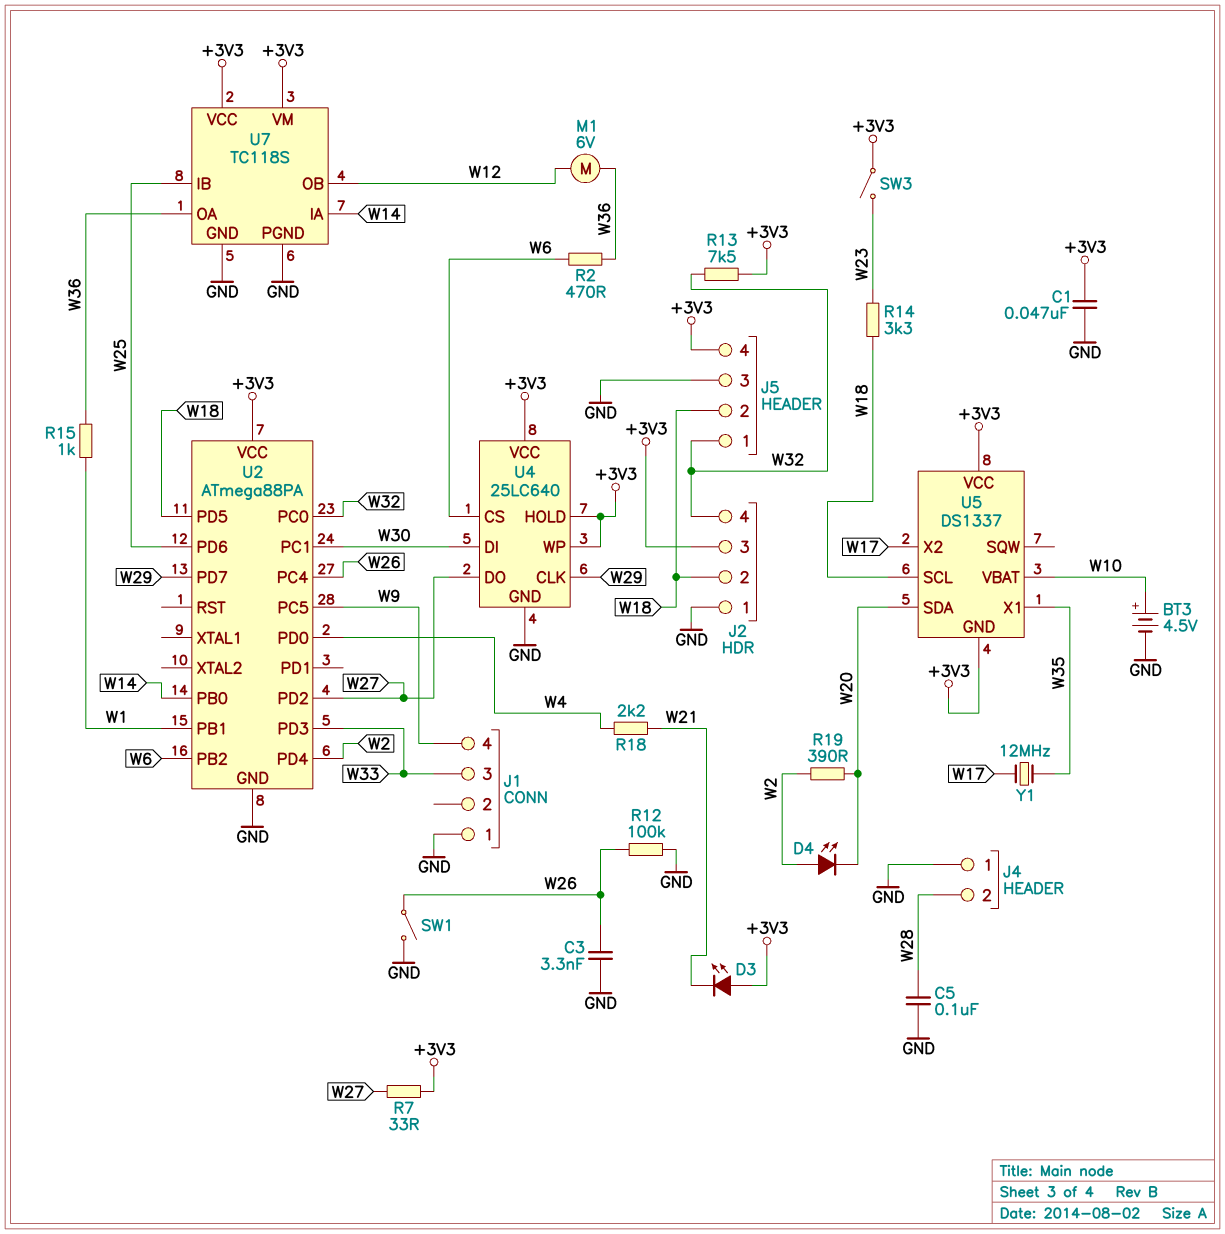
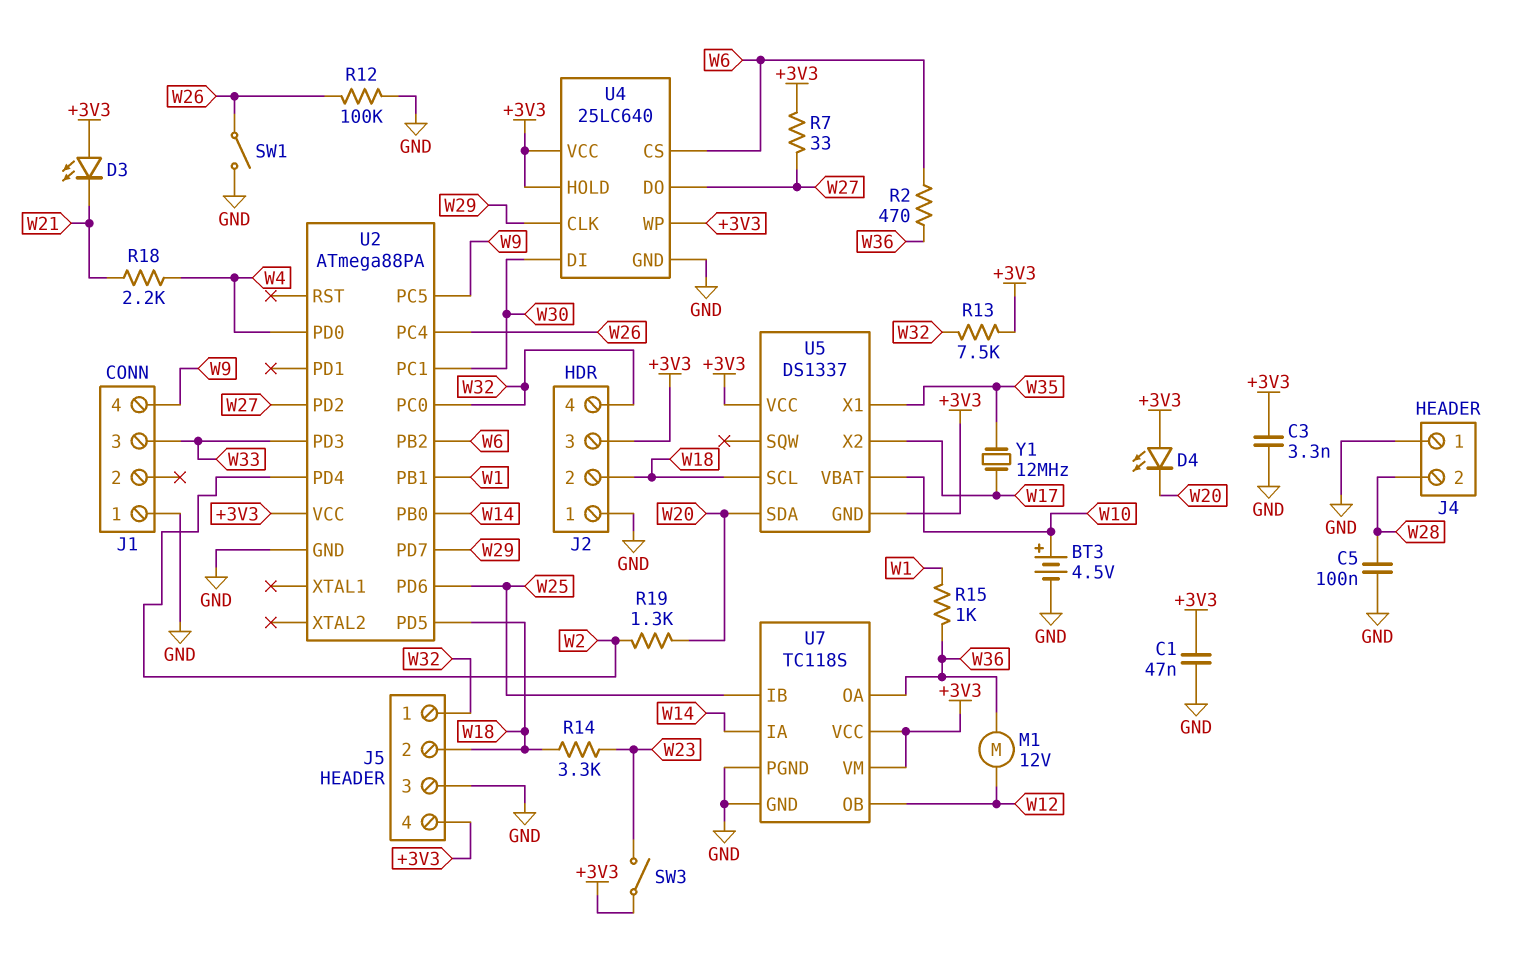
C3: 3.3nF (GND, W26) -> 3.3nF (+3V3, GND)
D4: LED (A W2, K W20) -> LED (A +3V3, K W20)
M1: motor 6V (W12, W36) -> motor 12V (W12, W36)
R19: 390 (W2, W20) -> 1.3k (W2, W20)

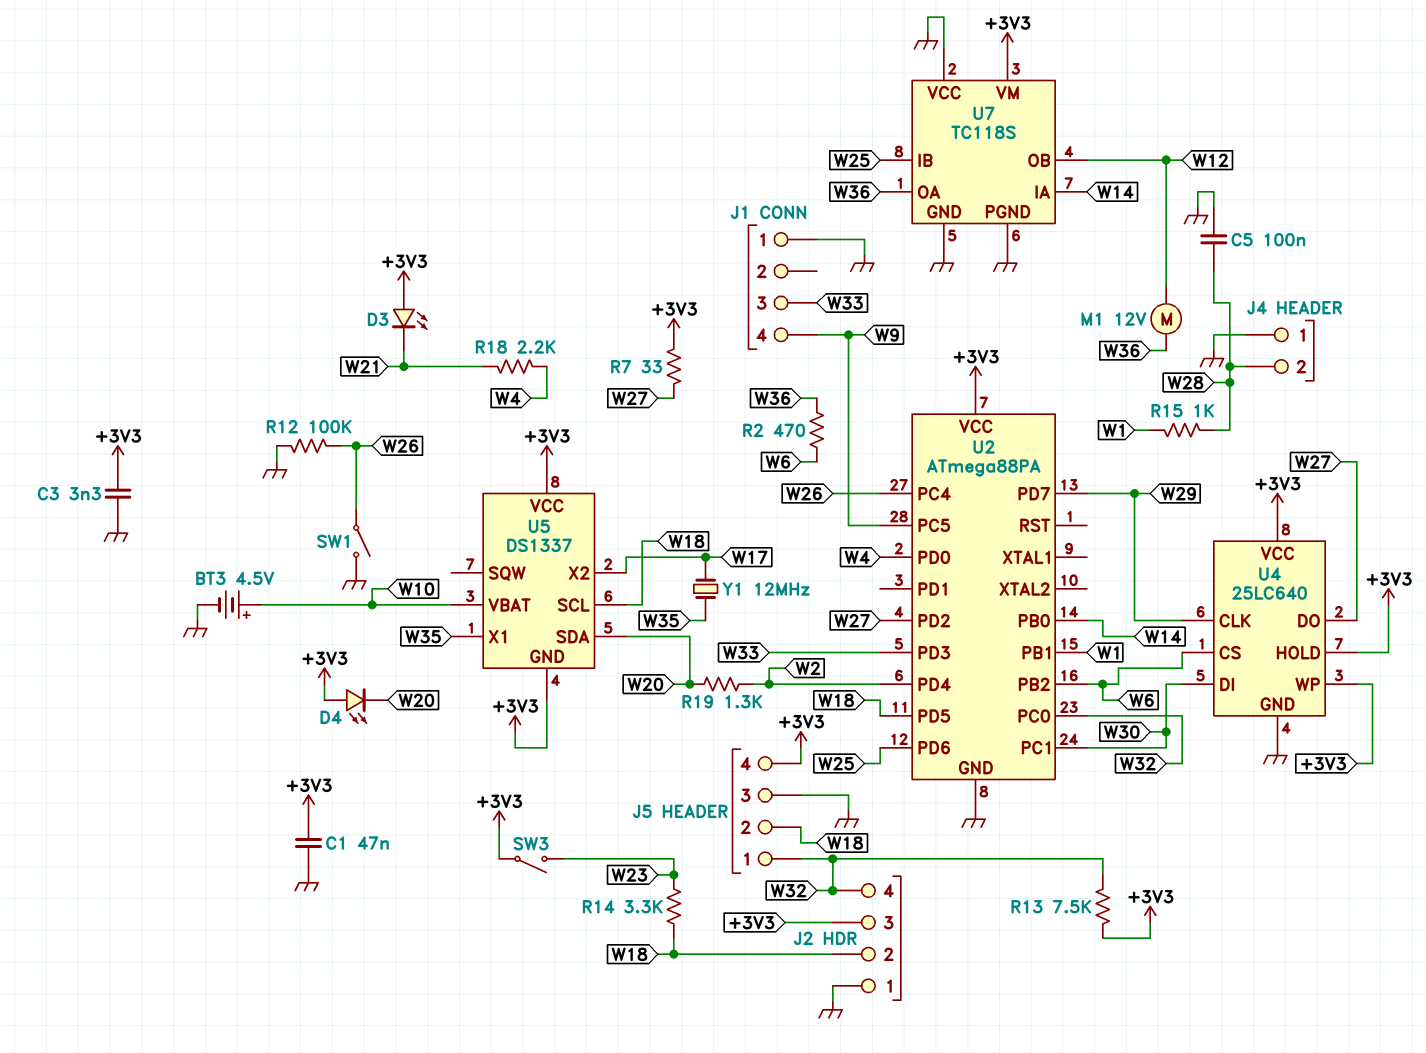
R15: 1k (W1, W36) -> 1k (W1, W28)
U7 pin VCC: +3V3 -> GND

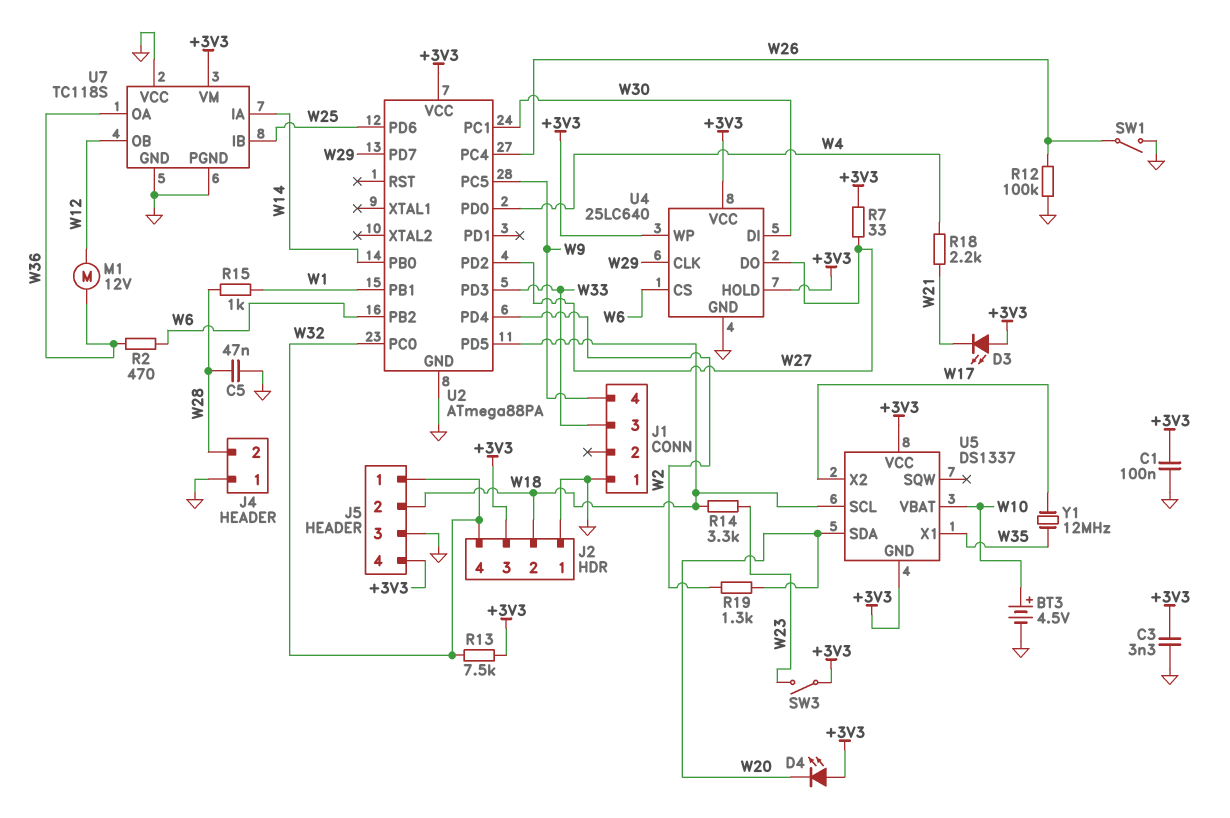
C1: 47nF (+3V3, GND) -> 100nF (+3V3, GND)
C5: 100nF (GND, W28) -> 47nF (GND, W28)

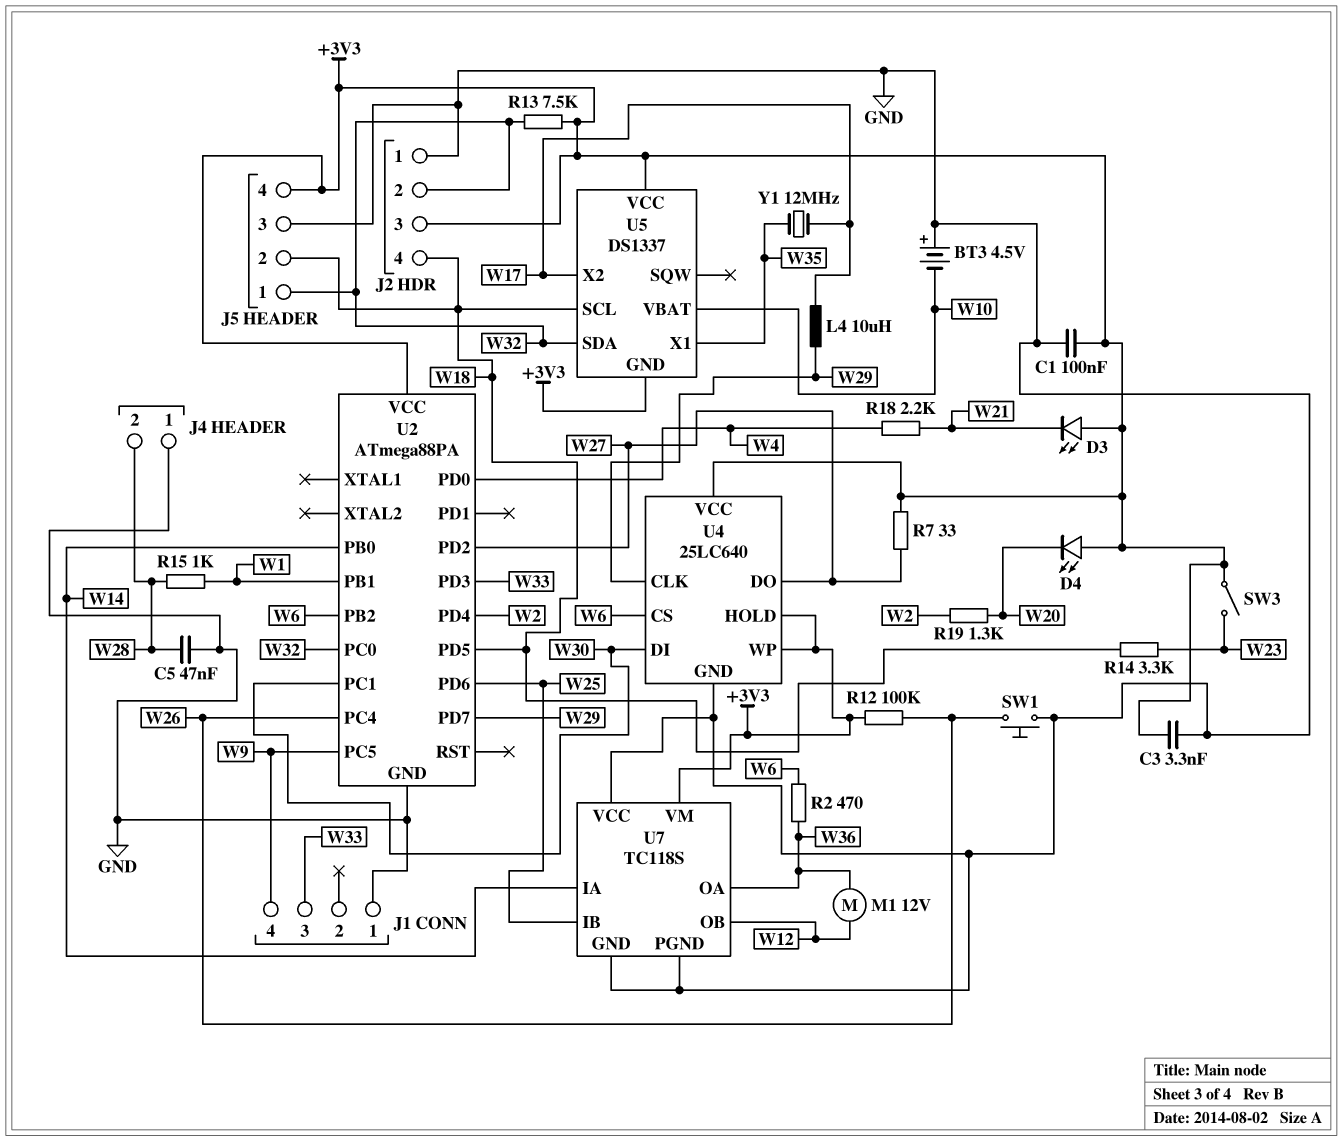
BT3: 4.5V (plus W10, minus GND) -> 4.5V (plus GND, minus W10)
J2 pin 2: W18 -> W32
J2 pin 4: W32 -> W18
L4: none -> 10uH (W17, W29)
R12: 100k (GND, W26) -> 100k (+3V3, W26)
SW1: switch (GND, W26) -> button (GND, W26)
U5 pin SDA: W20 -> W32

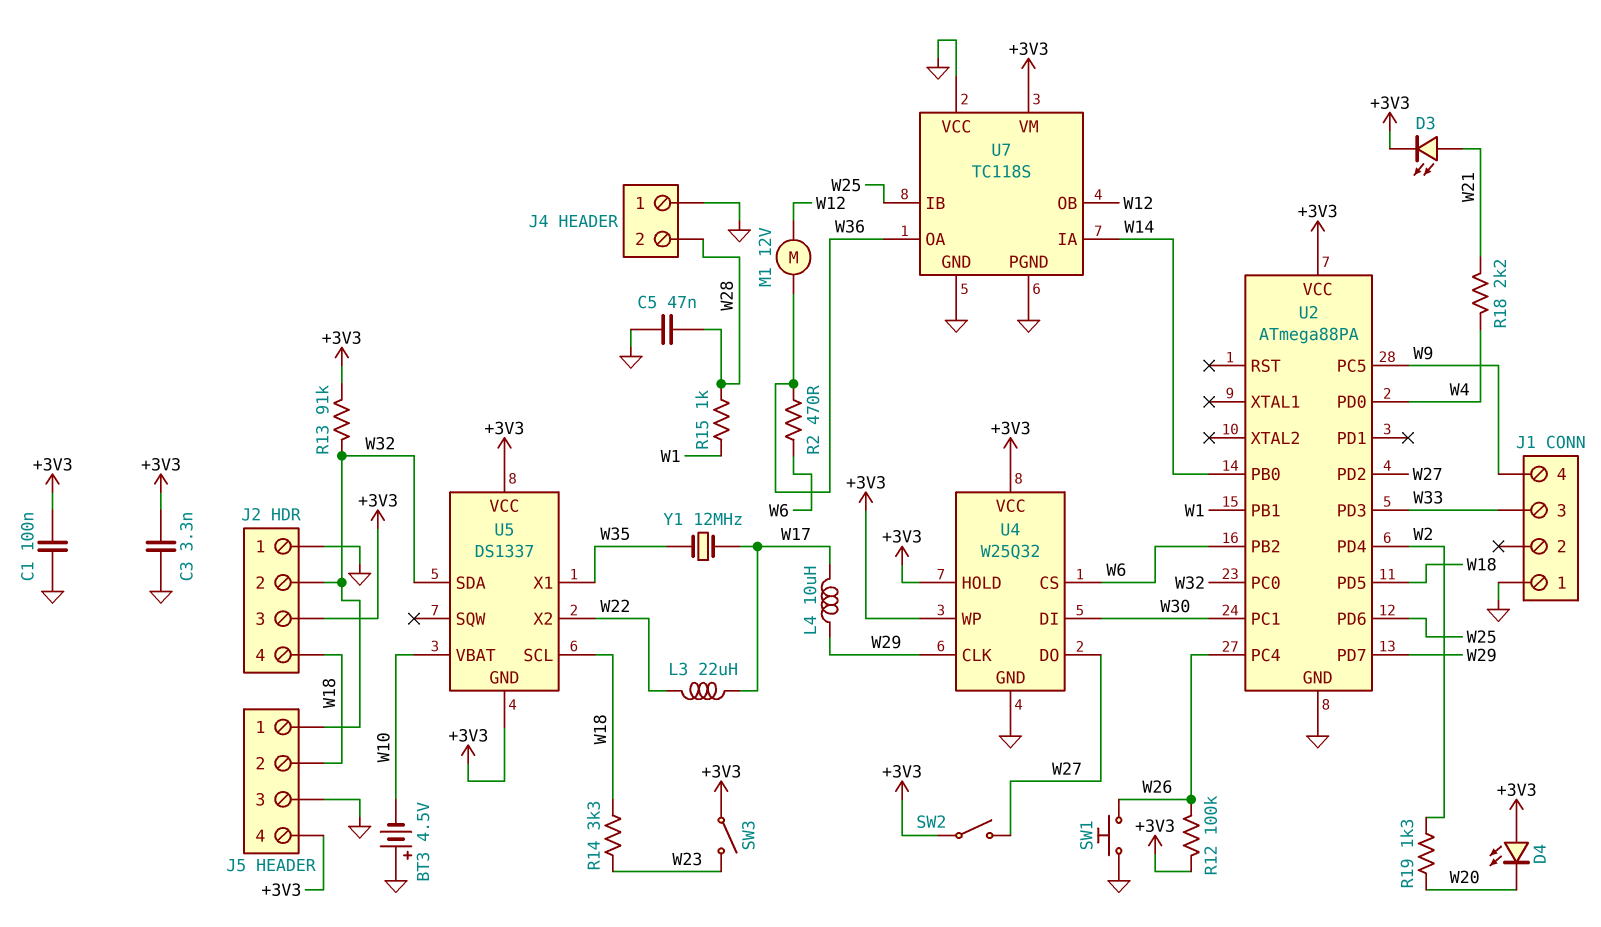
D3: LED (A +3V3, K W21) -> LED (A W21, K +3V3)
L3: none -> 22uH (W17, W22)
R7: 33 (+3V3, W27) -> none
R13: 7.5k (+3V3, W32) -> 91k (+3V3, W32)
SW2: none -> switch (+3V3, W27)
U4: 25LC640 -> W25Q32
U5 pin X2: W17 -> W22

